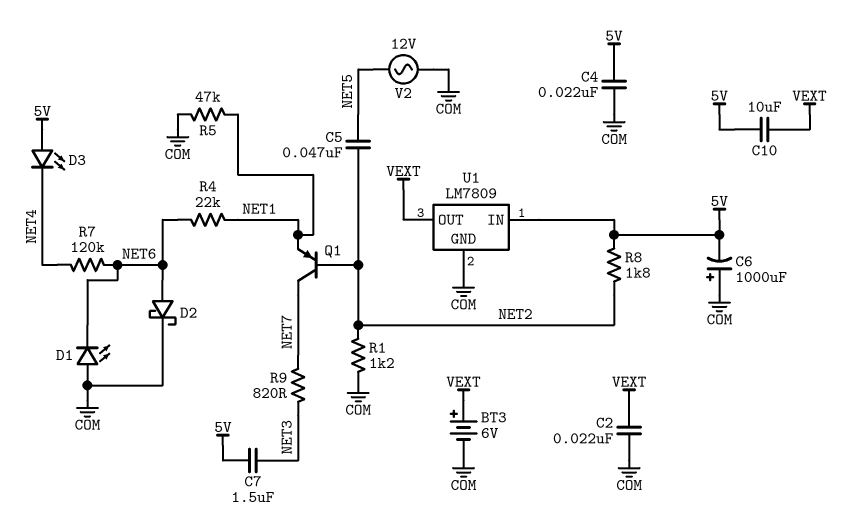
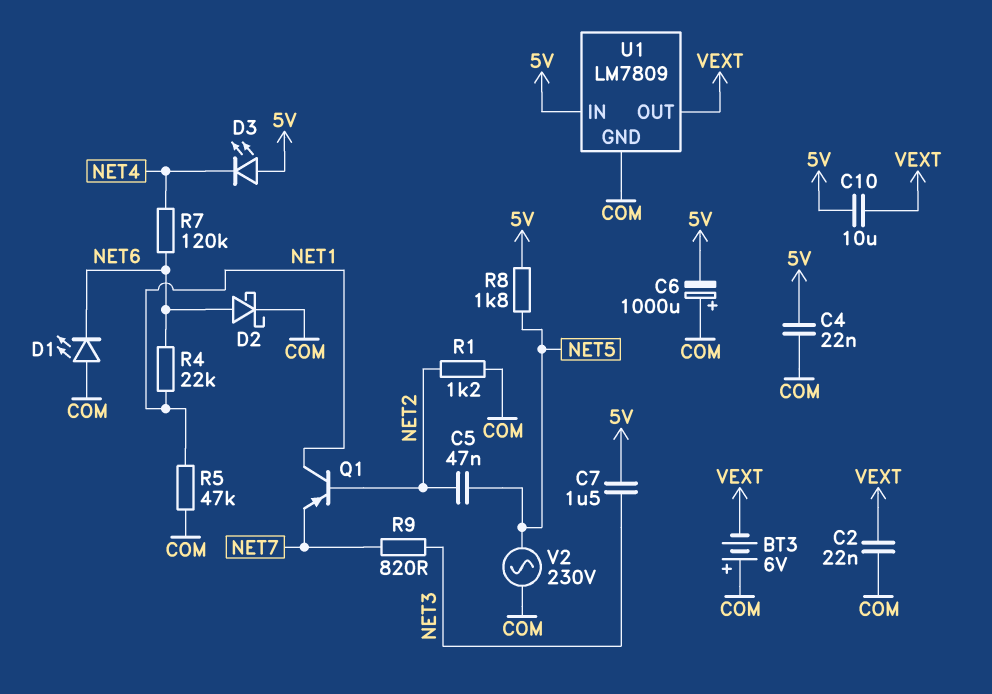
BT3: 6V (plus VEXT, minus COM) -> 6V (plus COM, minus VEXT)
Q1: PNP (B NET2, C NET7, E NET1) -> PNP (B NET2, C NET1, E NET7)
R8: 1.8k (5V, NET2) -> 1.8k (5V, NET5)
V2: AC 12V (COM, NET5) -> AC 230V (COM, NET5)

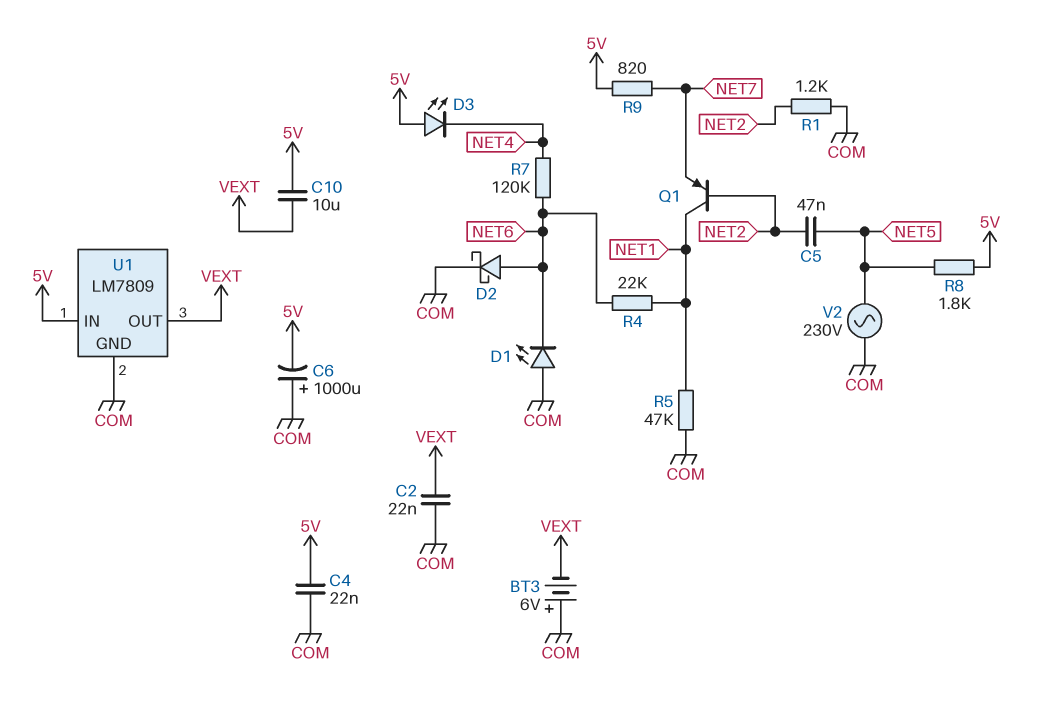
C7: 1.5uF (5V, NET3) -> none
R9: 820 (NET3, NET7) -> 820 (5V, NET7)

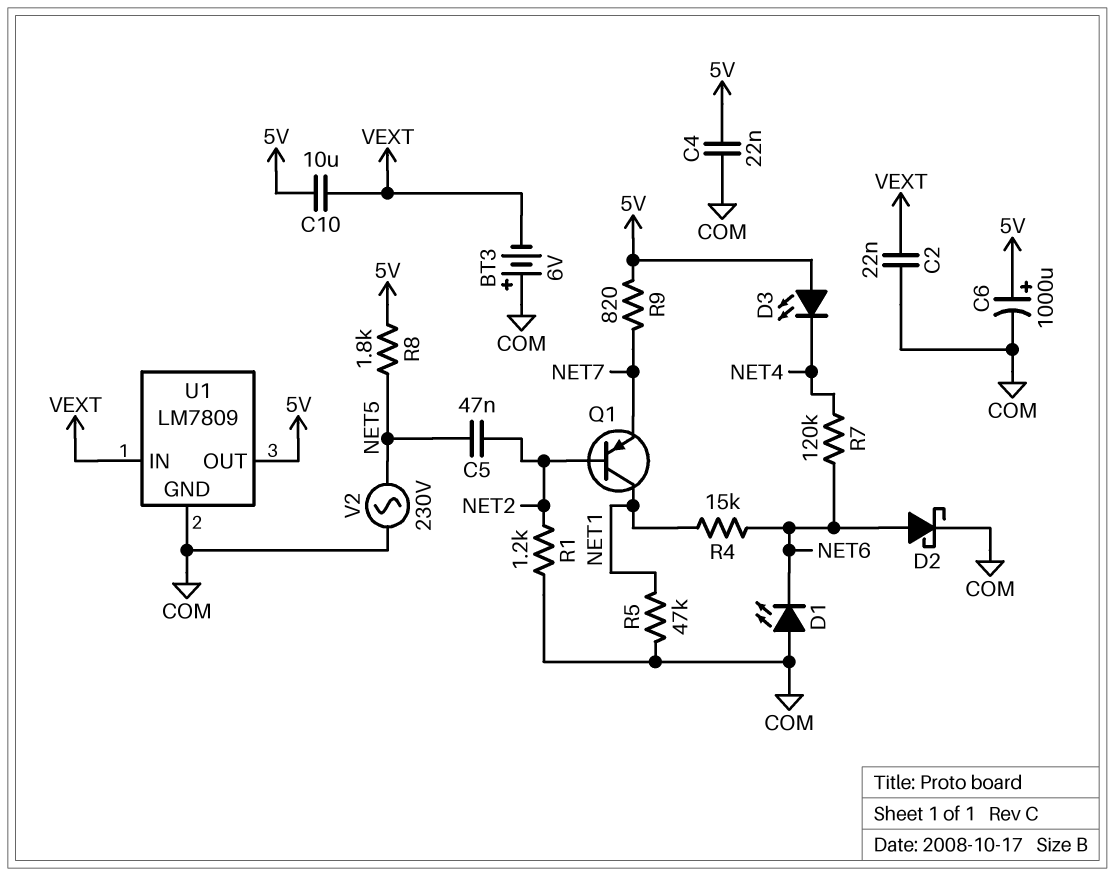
C6: 1000uF (plus COM, minus 5V) -> 1000uF (plus 5V, minus COM)
R4: 22k (NET1, NET6) -> 15k (NET1, NET6)
U1 pin IN: 5V -> VEXT
U1 pin OUT: VEXT -> 5V

